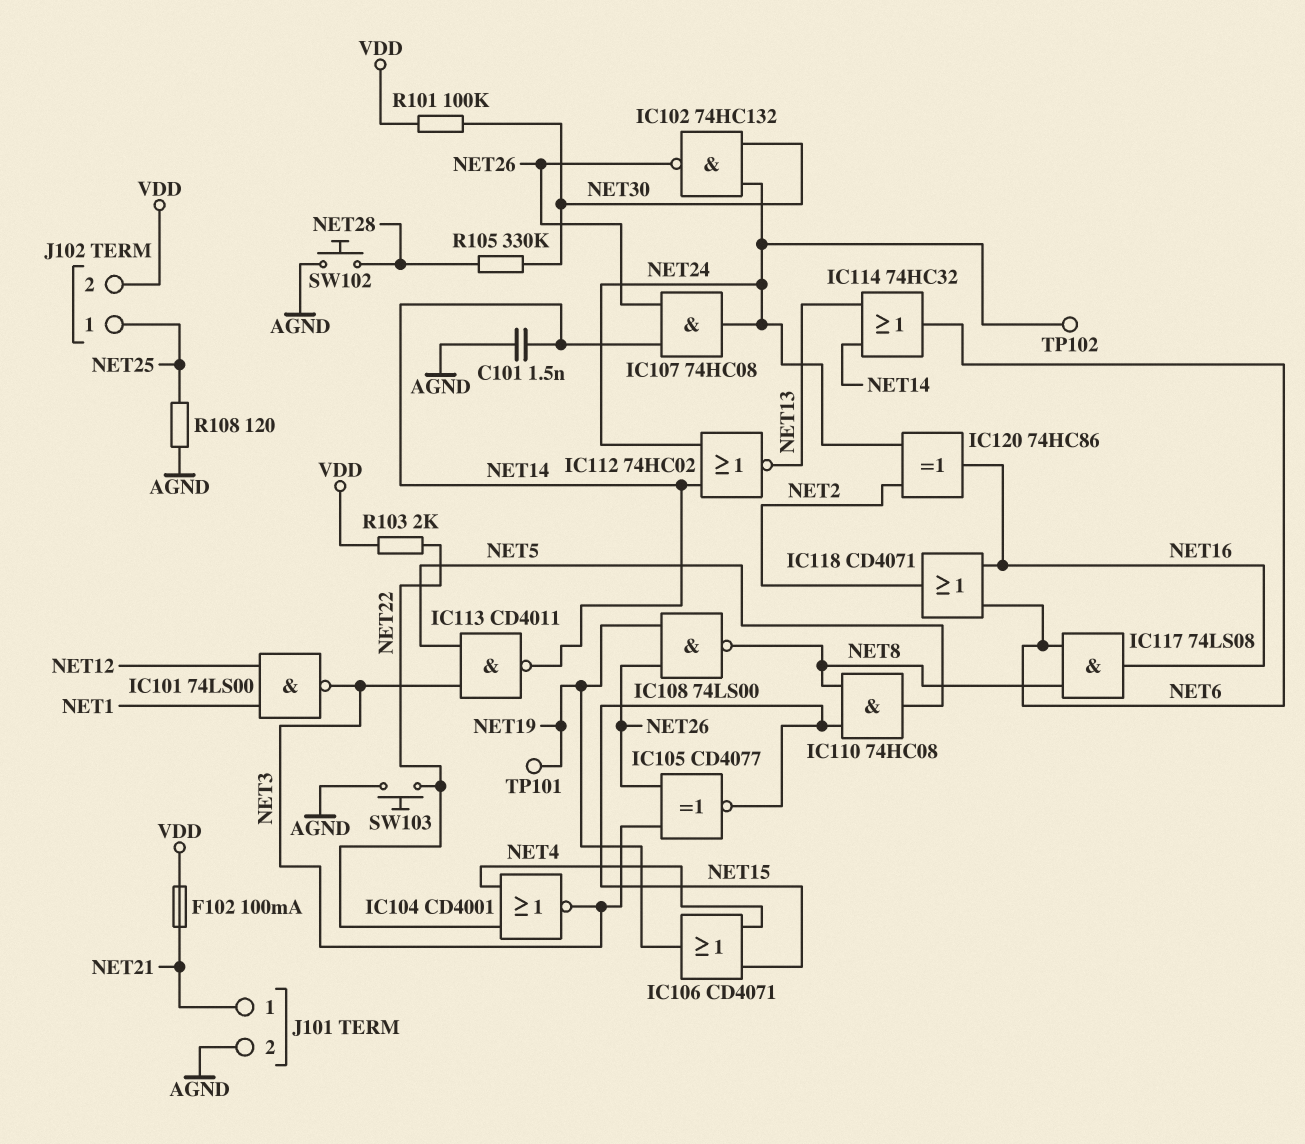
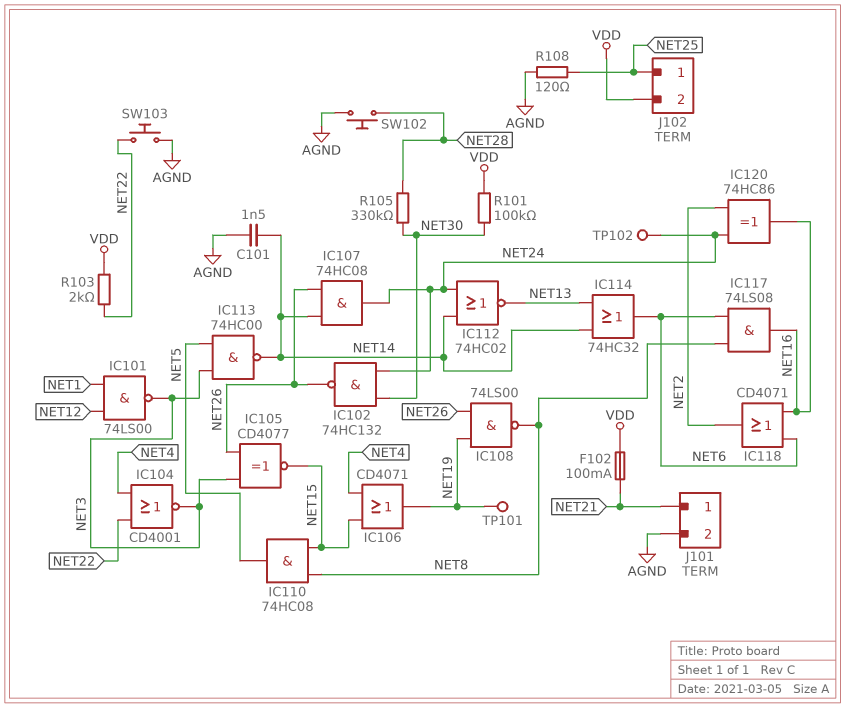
IC113: NAND CD4011 (in NET3, in NET5, out NET14) -> NAND 74HC00 (in NET3, in NET5, out NET14)

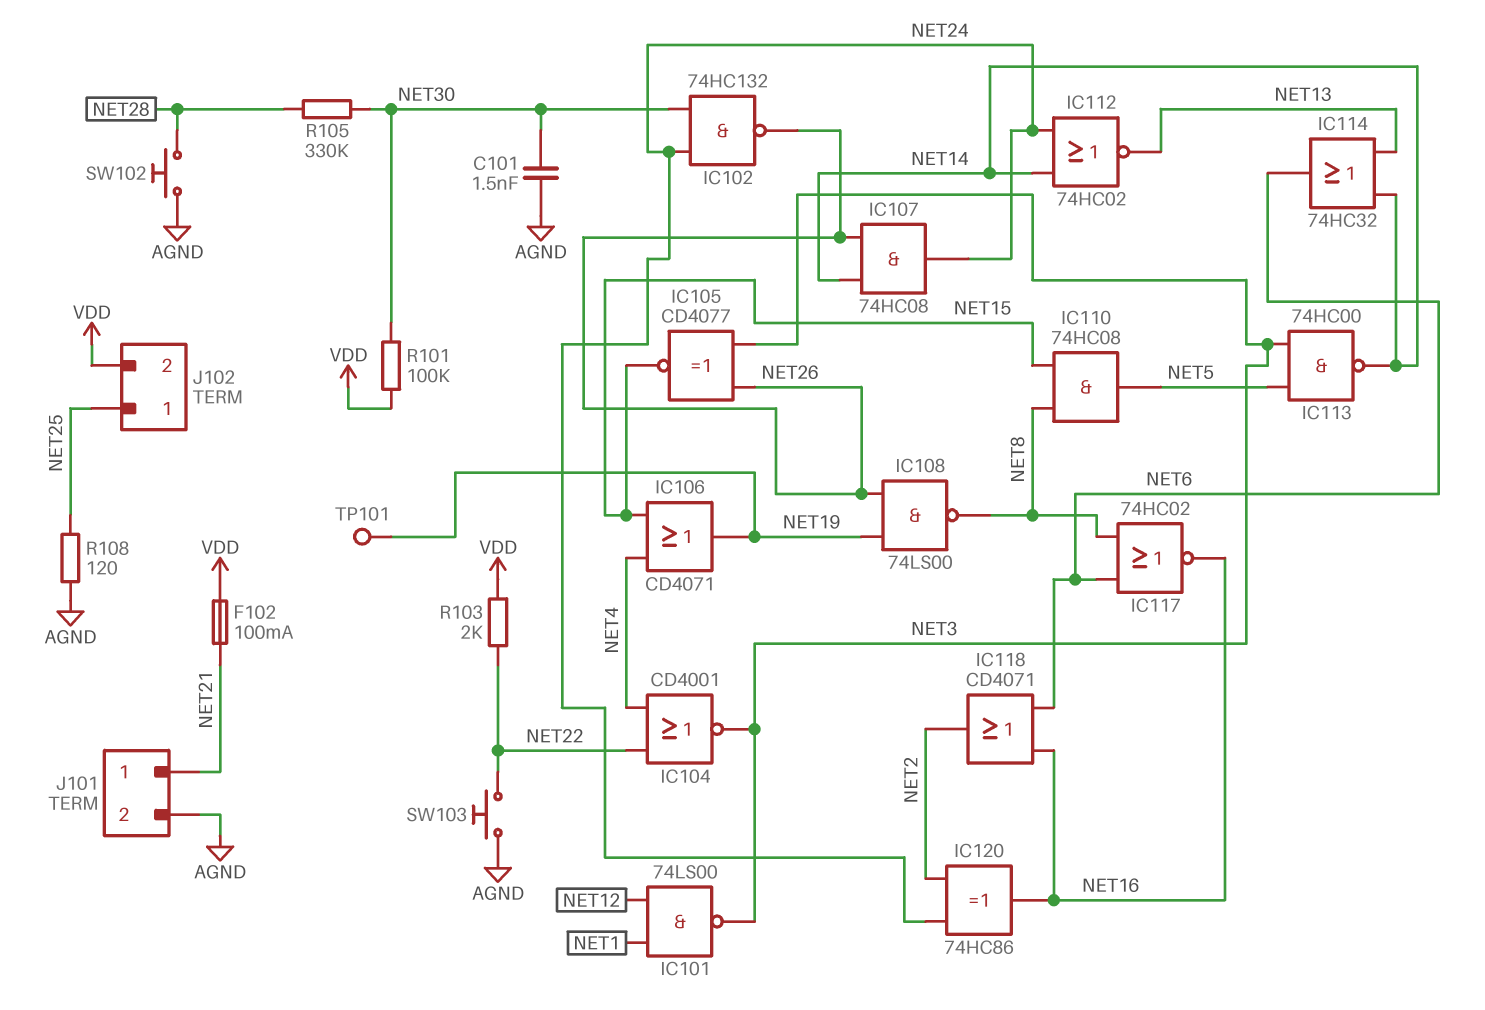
C101: 1.5nF (AGND, NET14) -> 1.5nF (AGND, NET30)
IC117: AND 74LS08 (in NET6, in NET8, out NET16) -> NOR 74HC02 (in NET6, in NET8, out NET16)
TP102: test point (NET24) -> none

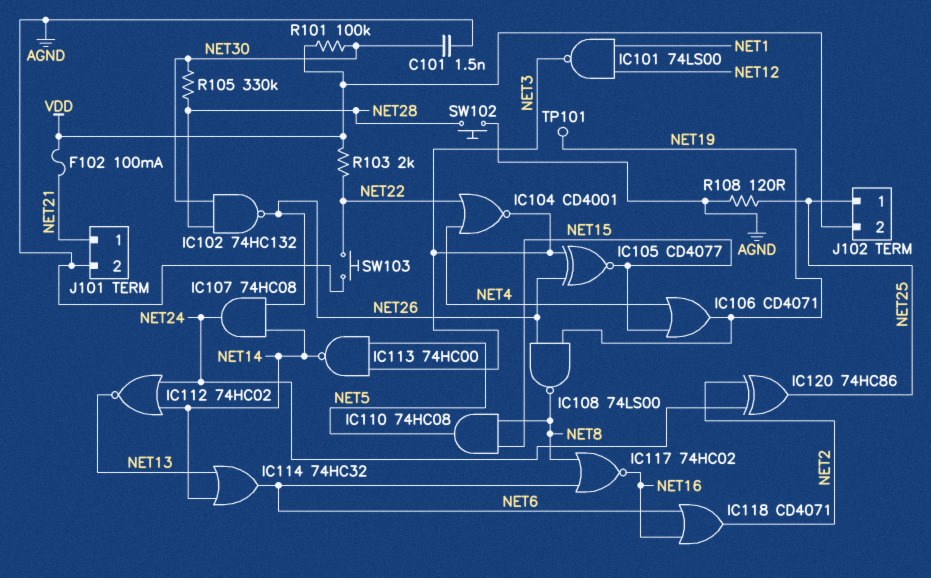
IC102: NAND 74HC132 (in NET24, in NET30, out NET26) -> NAND 74HC132 (in NET28, in NET30, out NET26)
IC120: XOR 74HC86 (in NET2, in NET24, out NET16) -> XOR 74HC86 (in NET2, in NET24, out NET25)

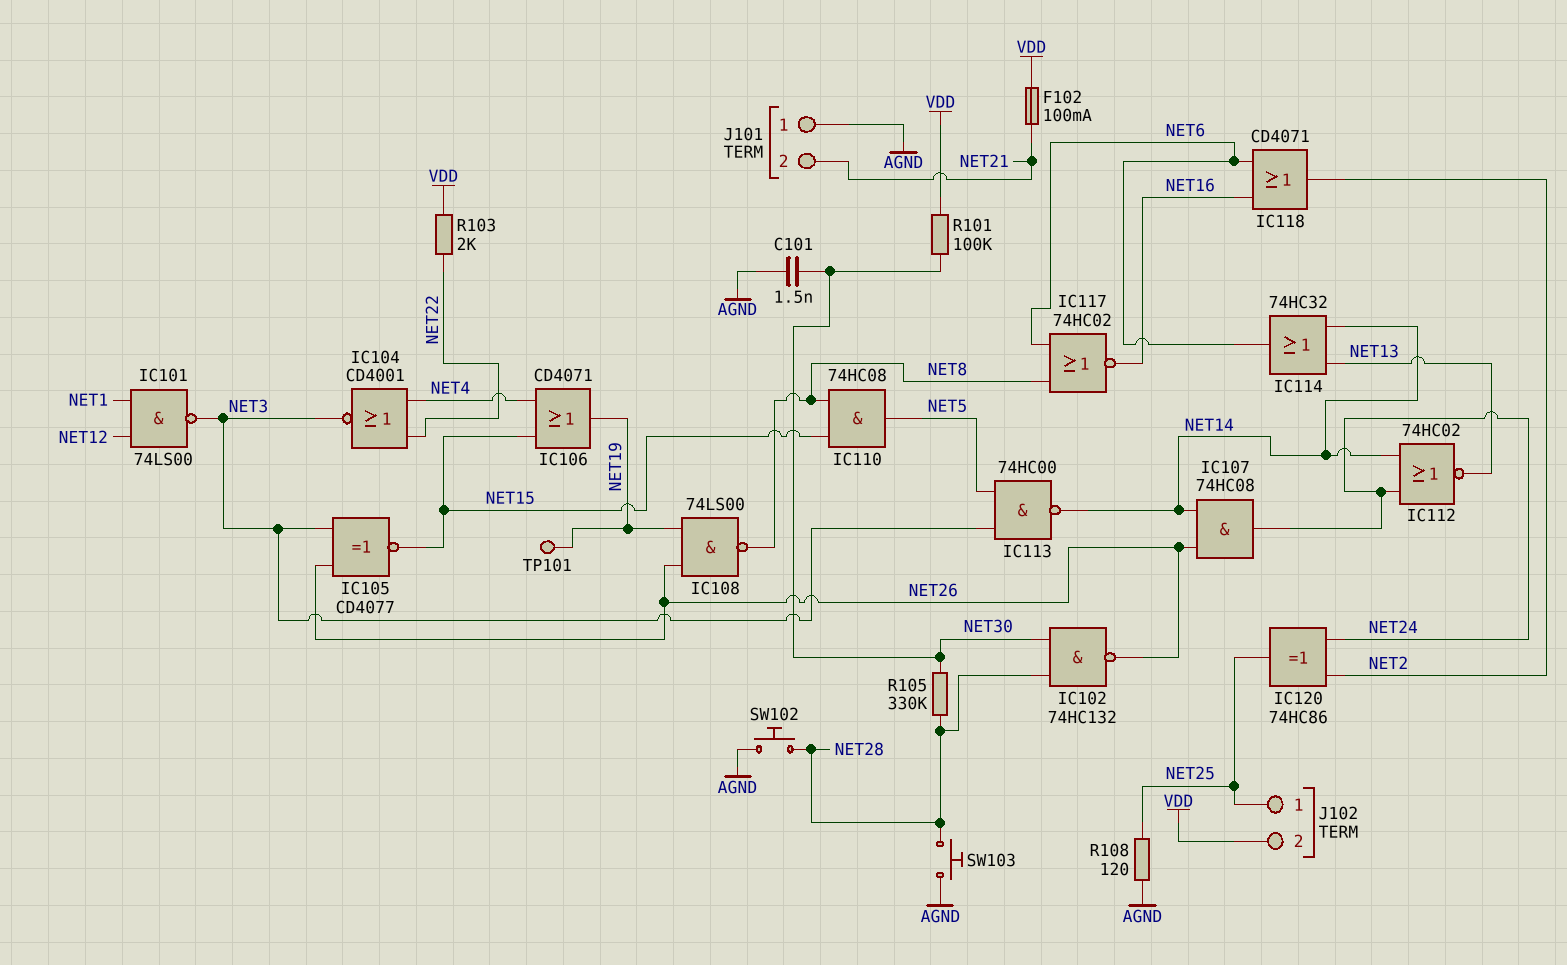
J101 pin 1: NET21 -> AGND
J101 pin 2: AGND -> NET21
SW103: button (AGND, NET22) -> button (AGND, NET28)

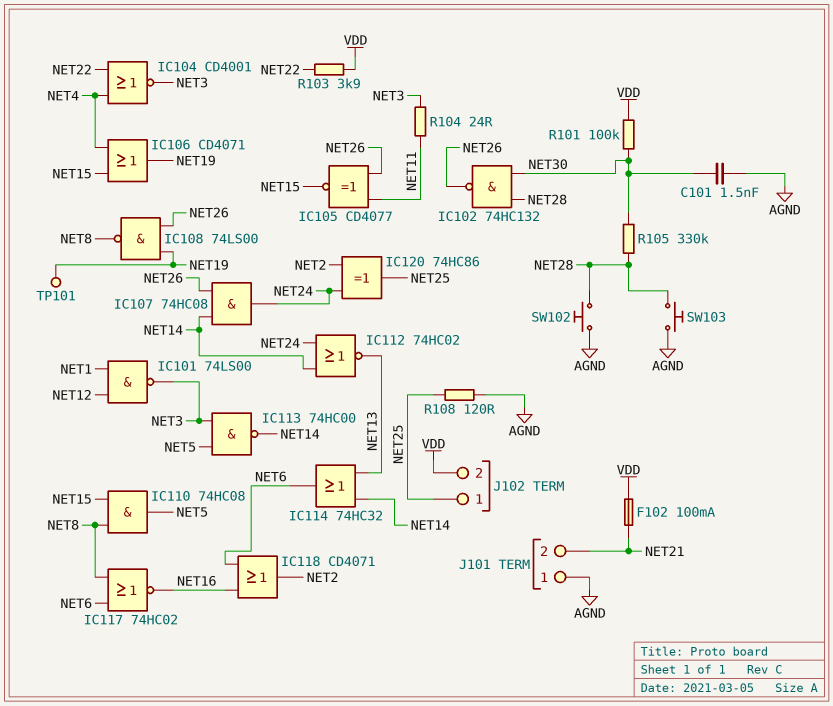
IC105: XNOR CD4077 (in NET3, in NET26, out NET15) -> XNOR CD4077 (in NET11, in NET26, out NET15)
R103: 2k (NET22, VDD) -> 3.9k (NET22, VDD)
R104: none -> 24 (NET3, NET11)

